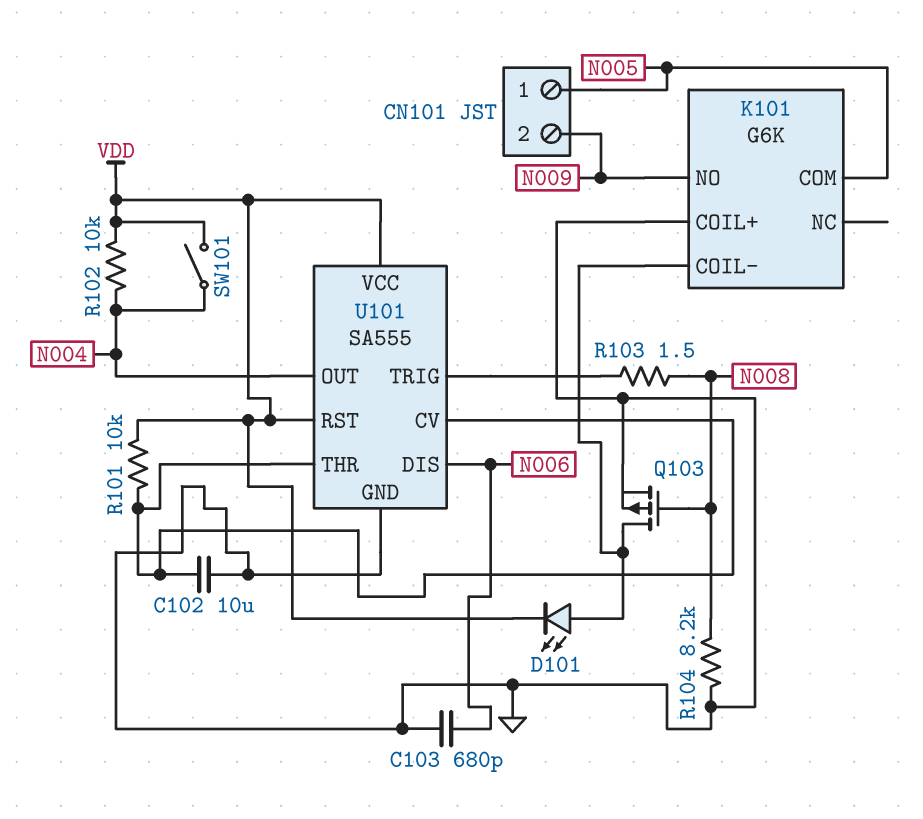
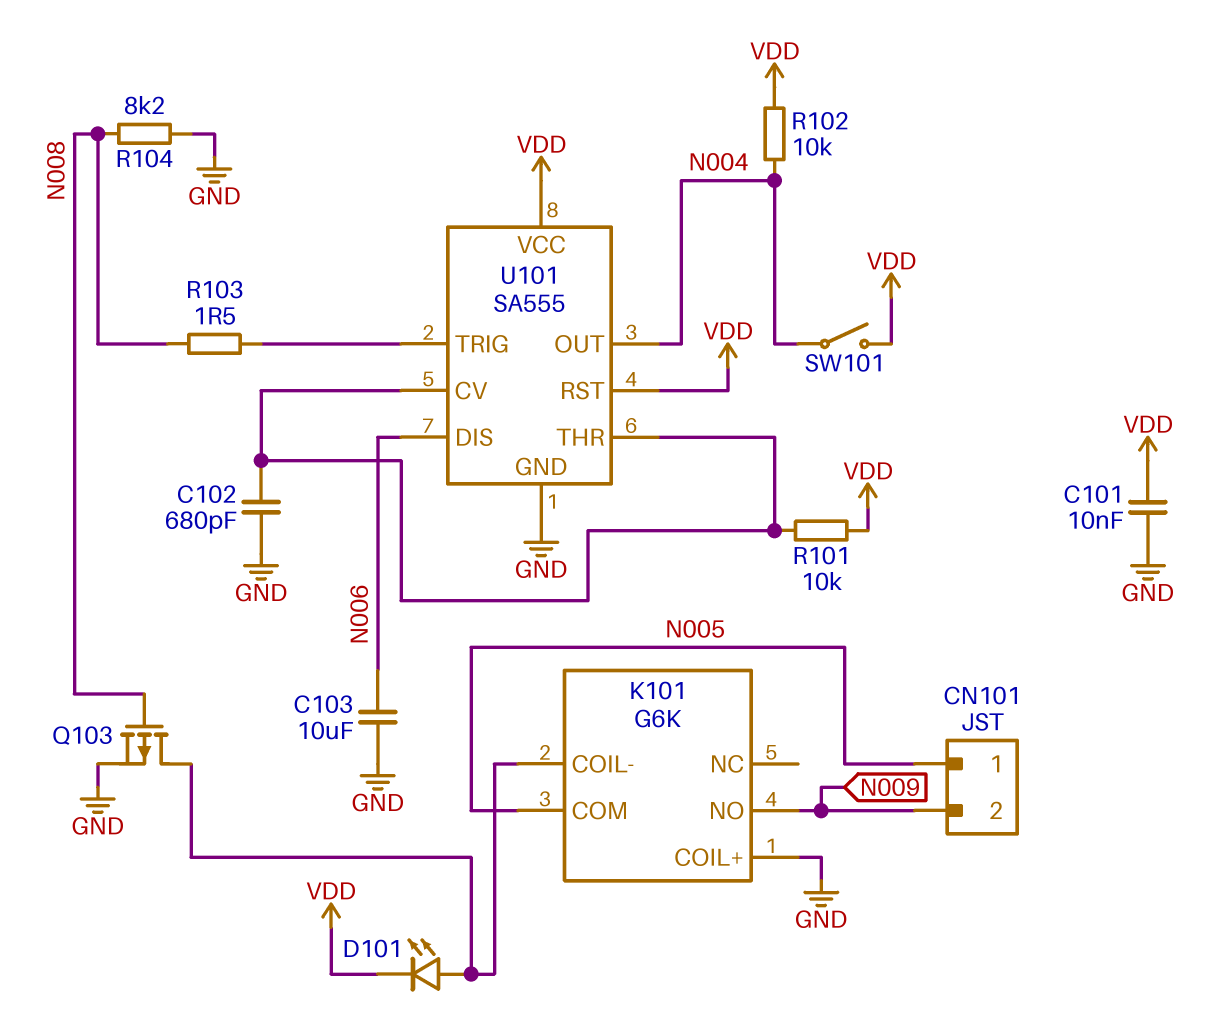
C101: none -> 10nF (GND, VDD)
C102: 10uF (GND, U101/CV) -> 680pF (GND, U101/CV)
C103: 680pF (GND, N006) -> 10uF (GND, N006)

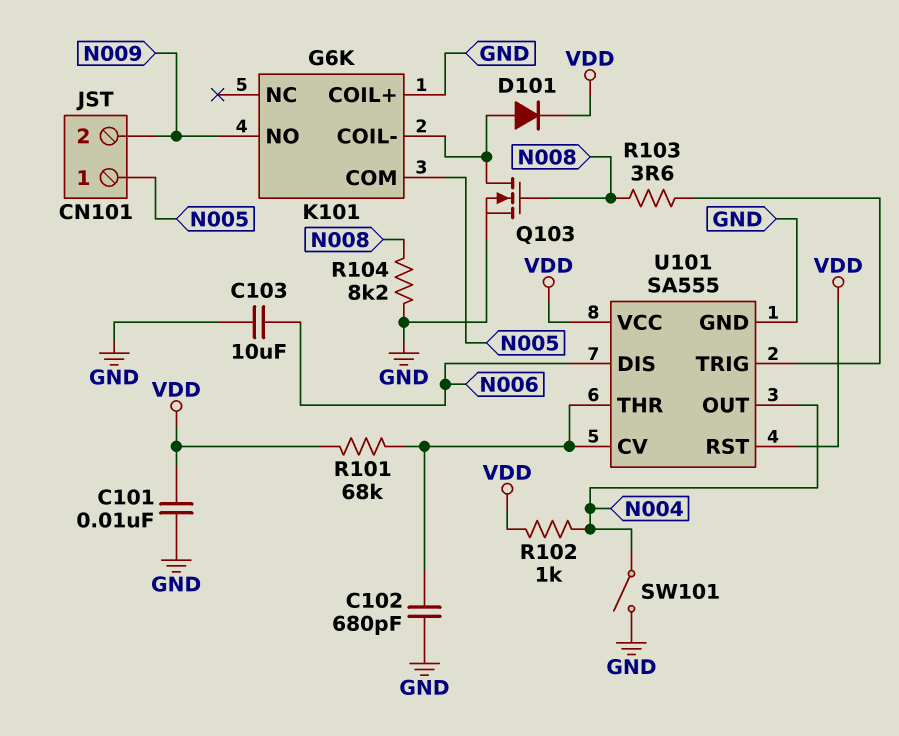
D101: LED (A K101/COIL-, K VDD) -> diode (A K101/COIL-, K VDD)
Q103: PMOS (G N008, D K101/COIL-, S GND) -> NMOS (G N008, D K101/COIL-, S GND)
R101: 10k (U101/CV, VDD) -> 68k (U101/CV, VDD)
R102: 10k (N004, VDD) -> 1k (N004, VDD)
R103: 1.5 (N008, U101/TRIG) -> 3.6 (N008, U101/TRIG)
SW101: switch (N004, VDD) -> switch (GND, N004)

